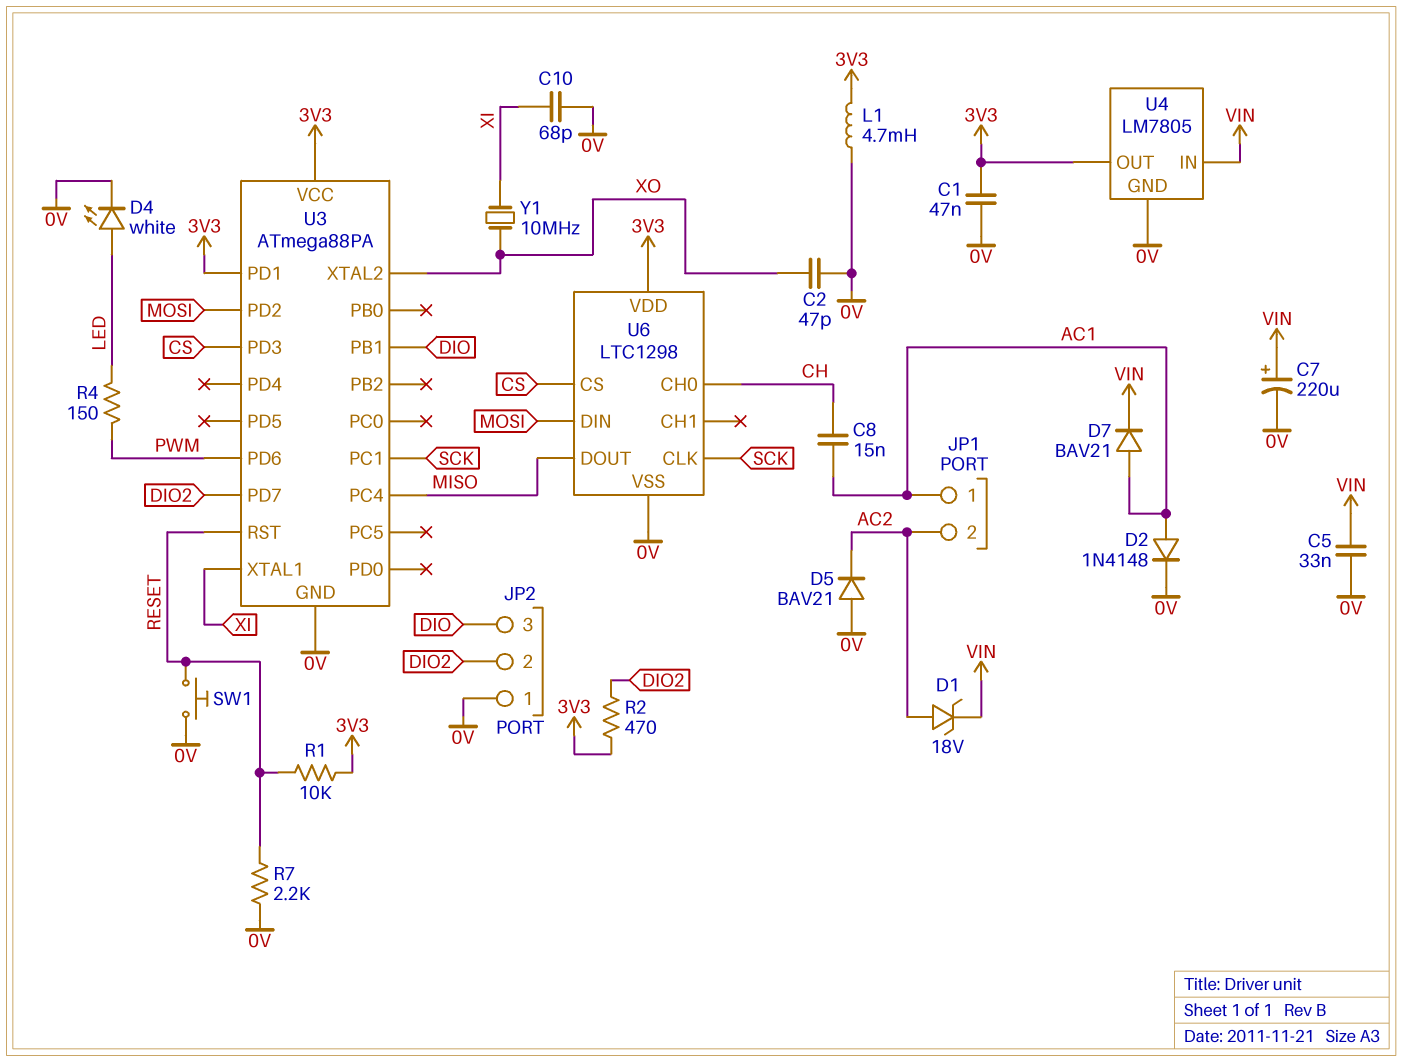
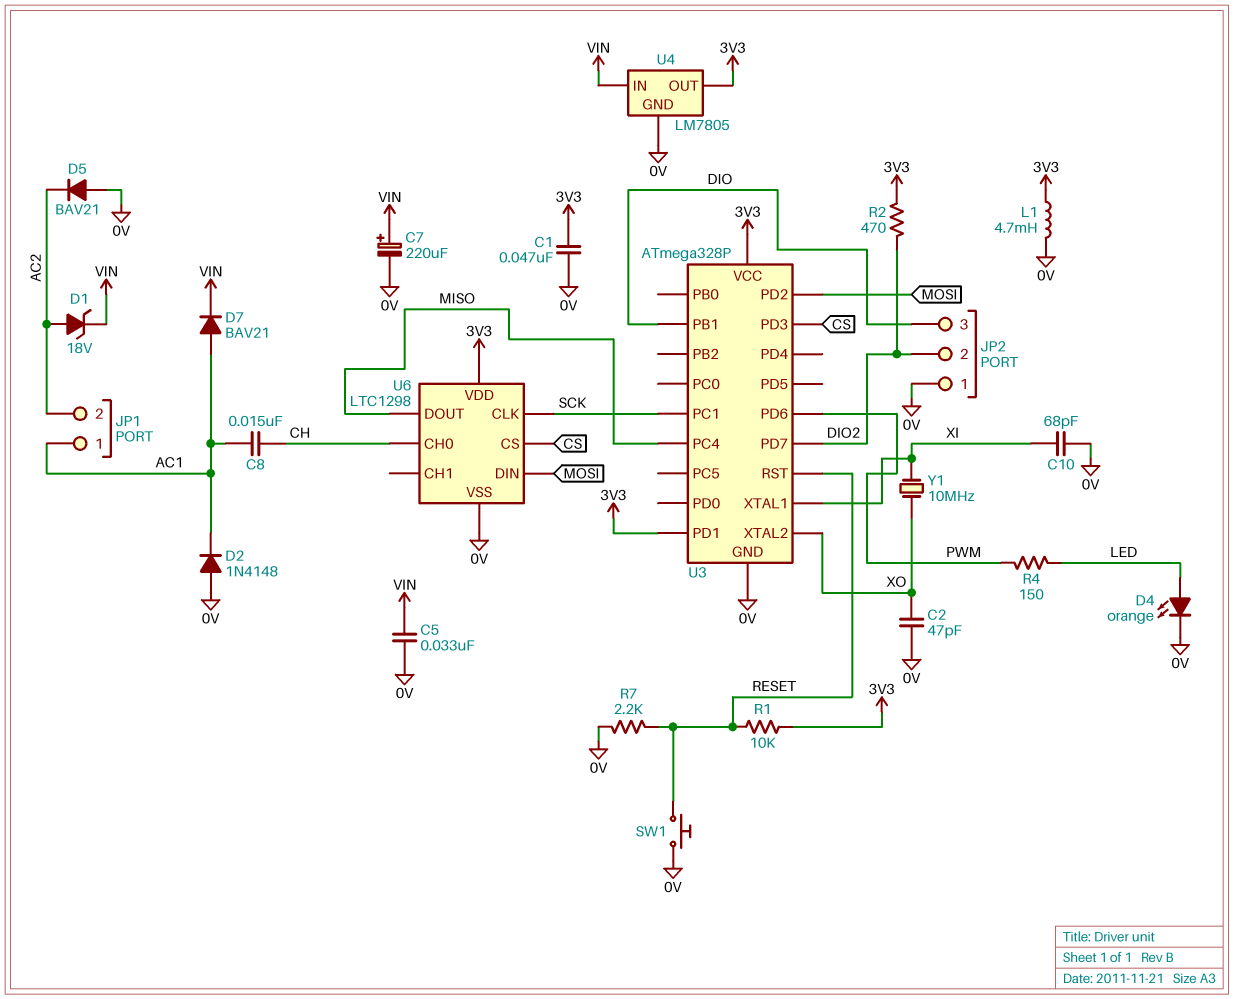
D2: diode 1N4148 (A AC1, K 0V) -> diode 1N4148 (A 0V, K AC1)
D4: LED white (A LED, K 0V) -> LED orange (A LED, K 0V)
U3: ATmega88PA -> ATmega328P

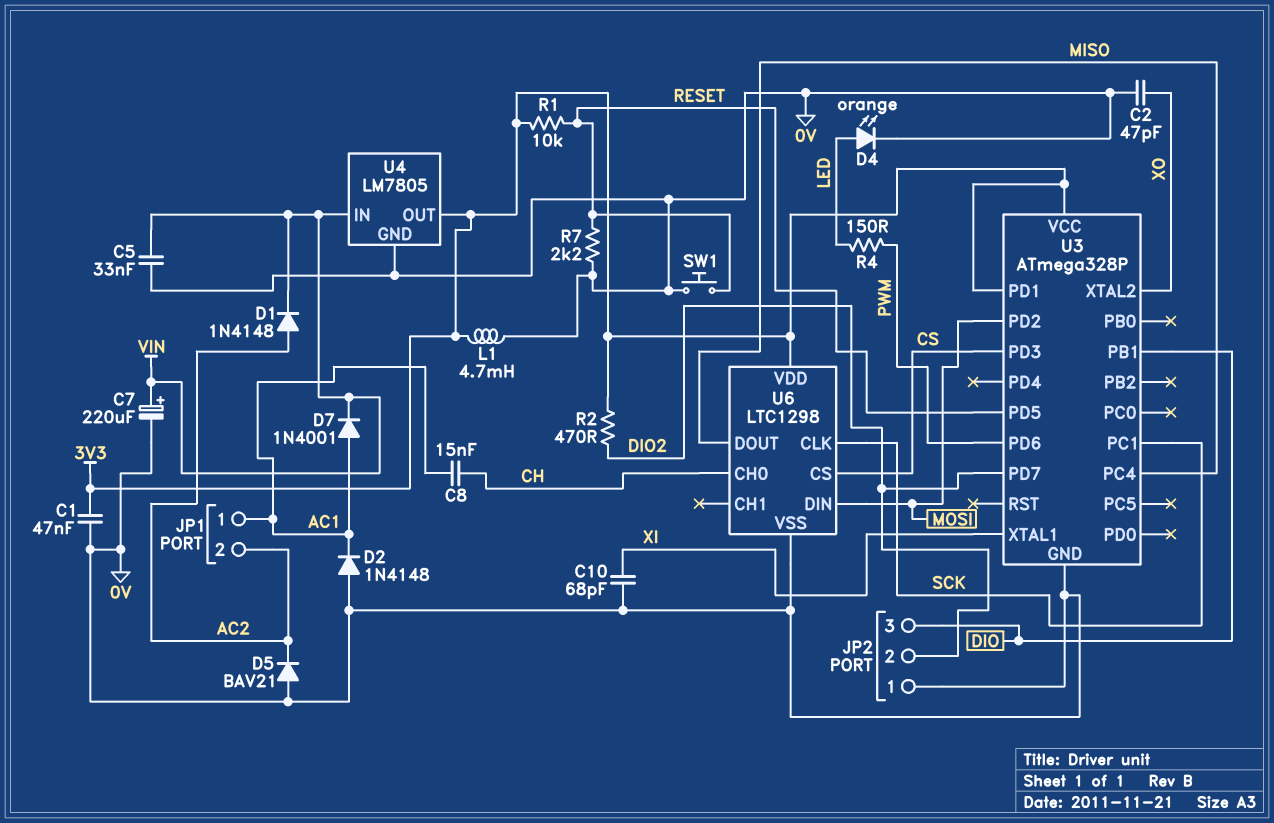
D1: zener 18V (A AC2, K VIN) -> diode 1N4148 (A AC2, K VIN)
D7: diode BAV21 (A AC1, K VIN) -> diode 1N4001 (A AC1, K VIN)
U3 pin PD5: none -> RESET
U3 pin RST: RESET -> none
Y1: 10MHz (XI, XO) -> none

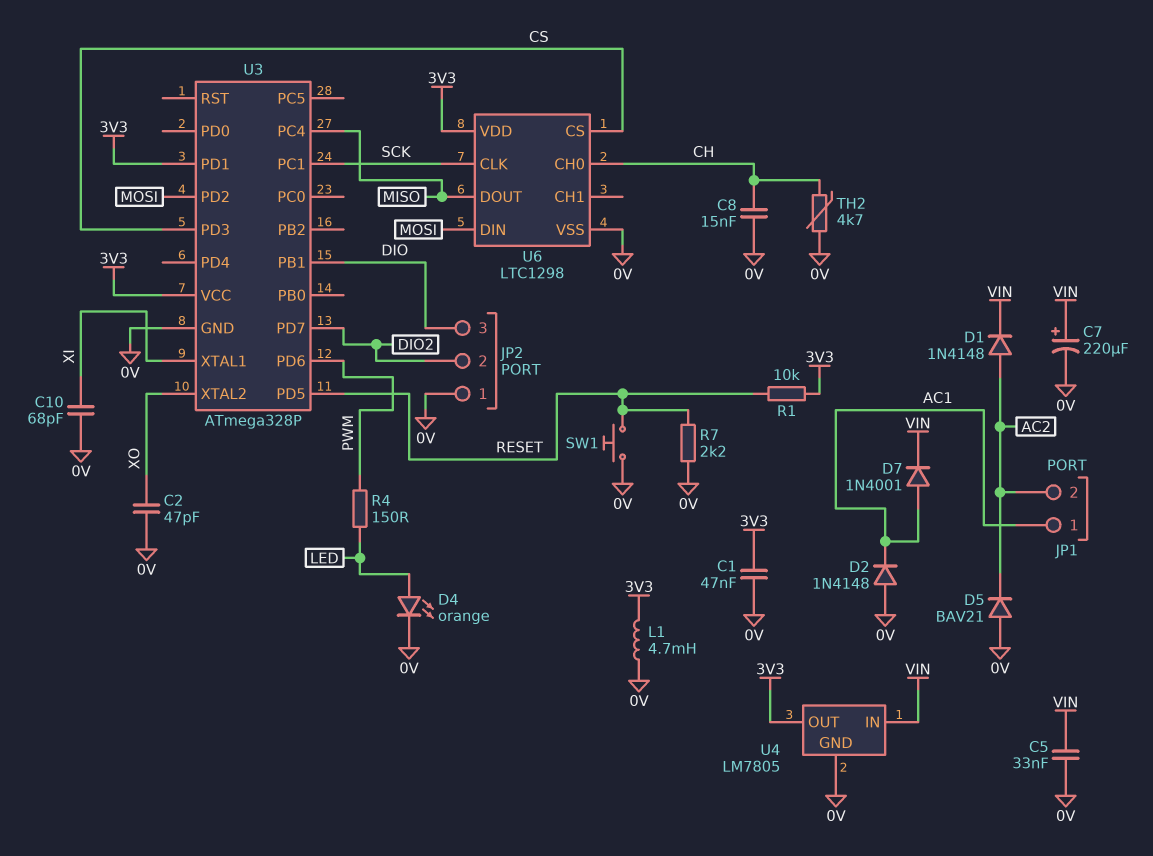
C8: 15nF (AC1, CH) -> 15nF (0V, CH)
R2: 470 (3V3, DIO2) -> none
TH2: none -> 4.7k (0V, CH)

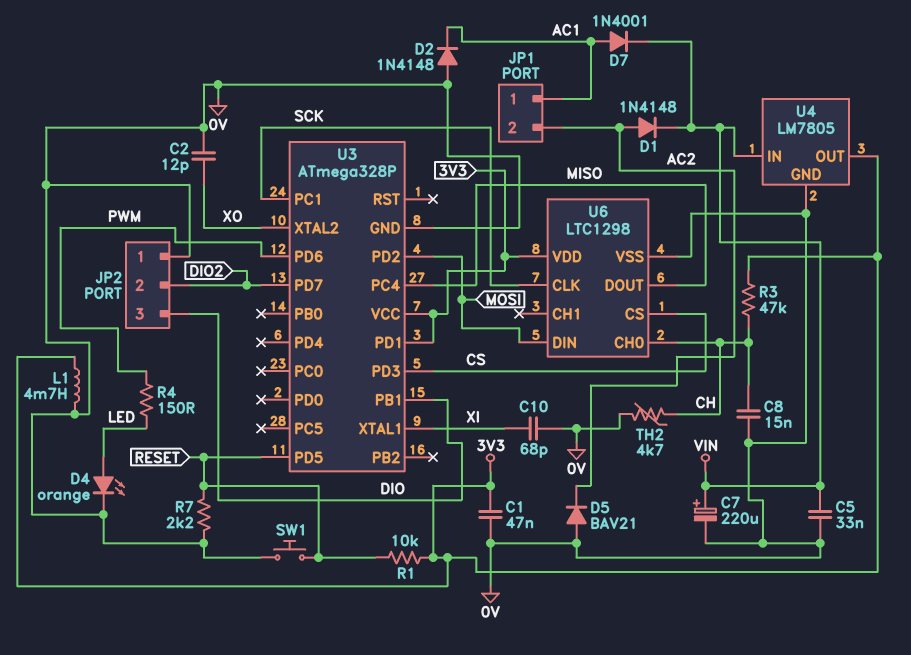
C2: 47pF (0V, XO) -> 12pF (0V, XO)
R3: none -> 47k (3V3, CH)

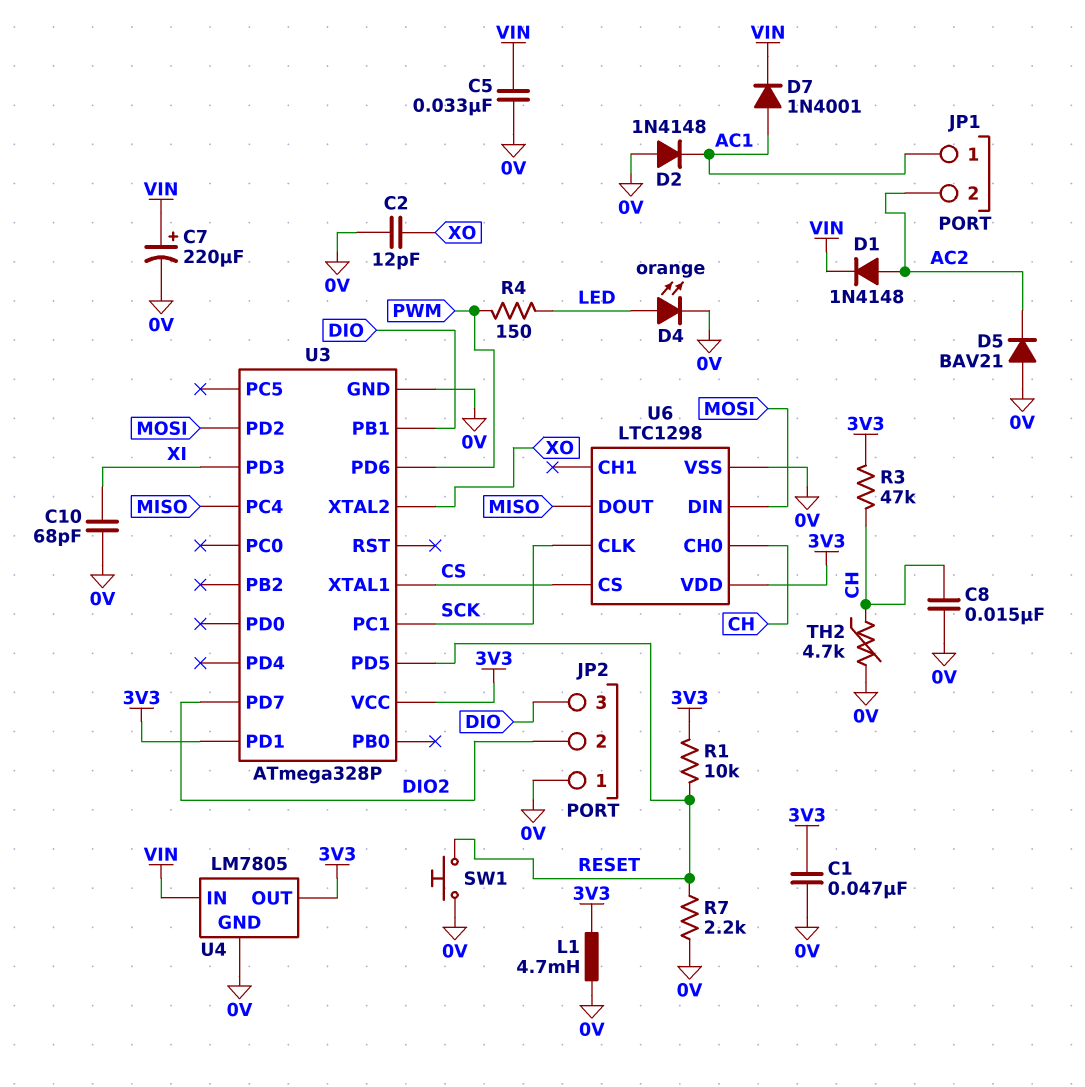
U3 pin PD3: CS -> XI
U3 pin XTAL1: XI -> CS

